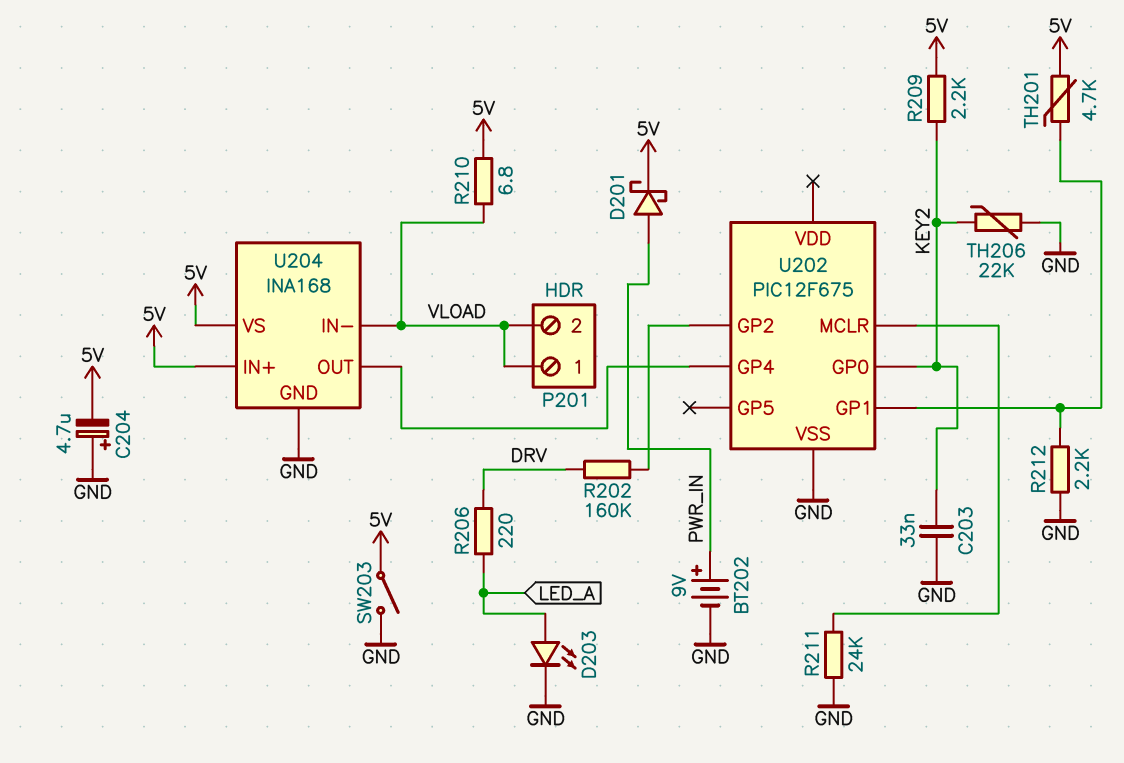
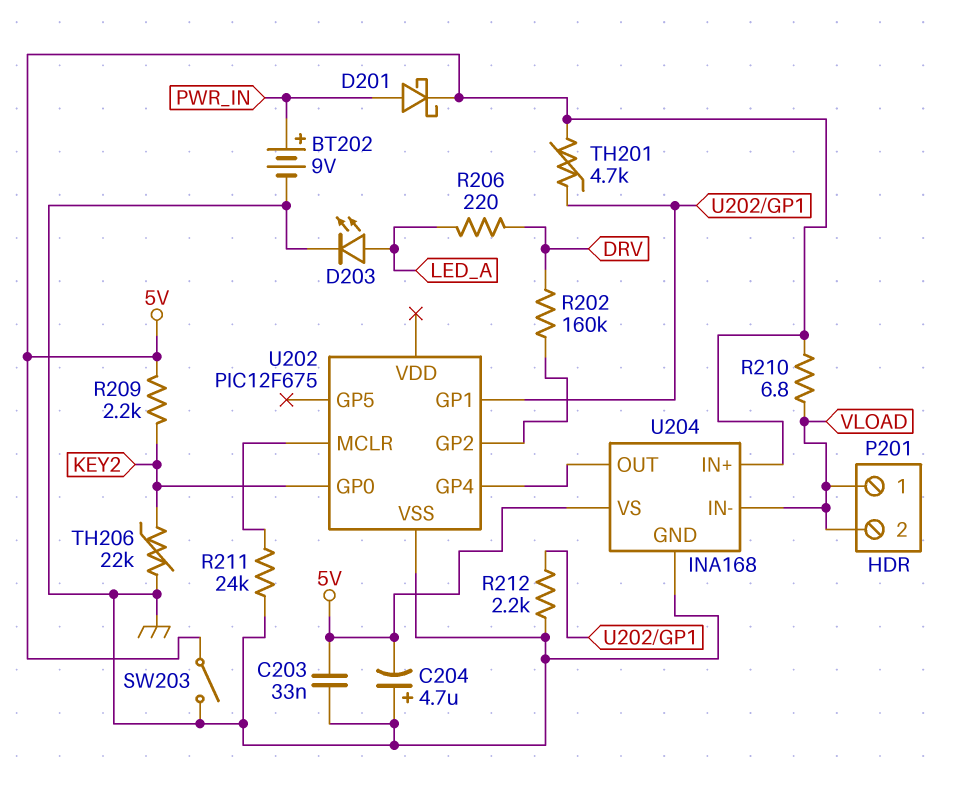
C203: 33nF (GND, KEY2) -> 33nF (5V, GND)

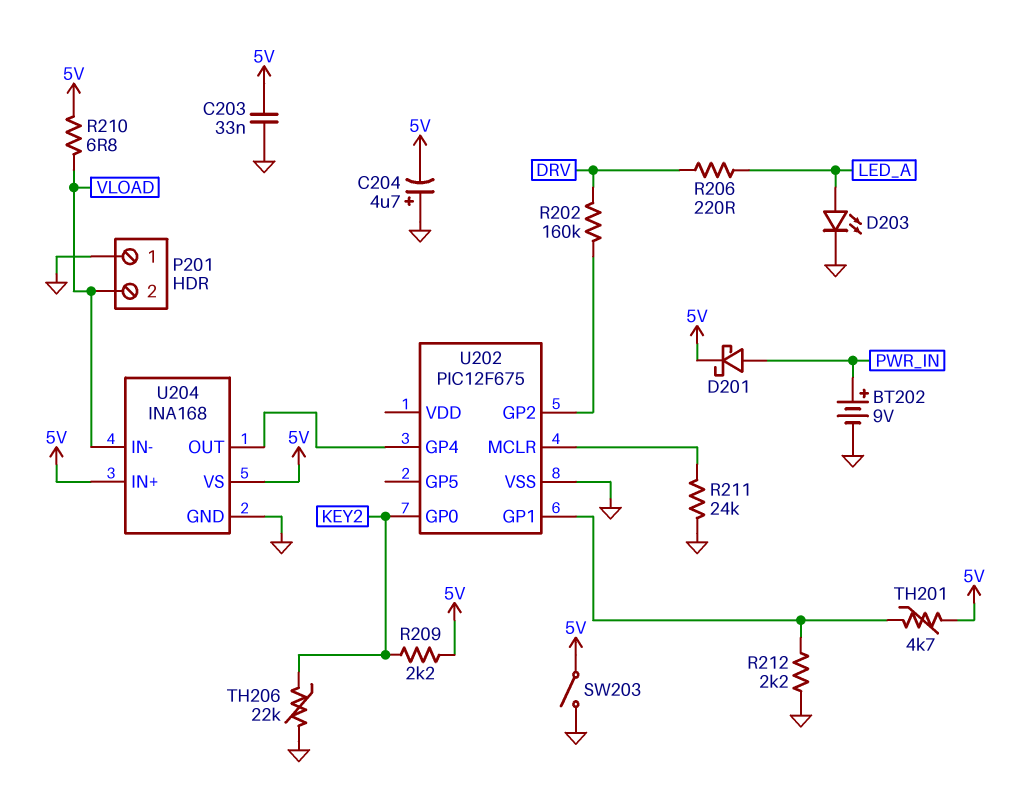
P201 pin 1: VLOAD -> GND

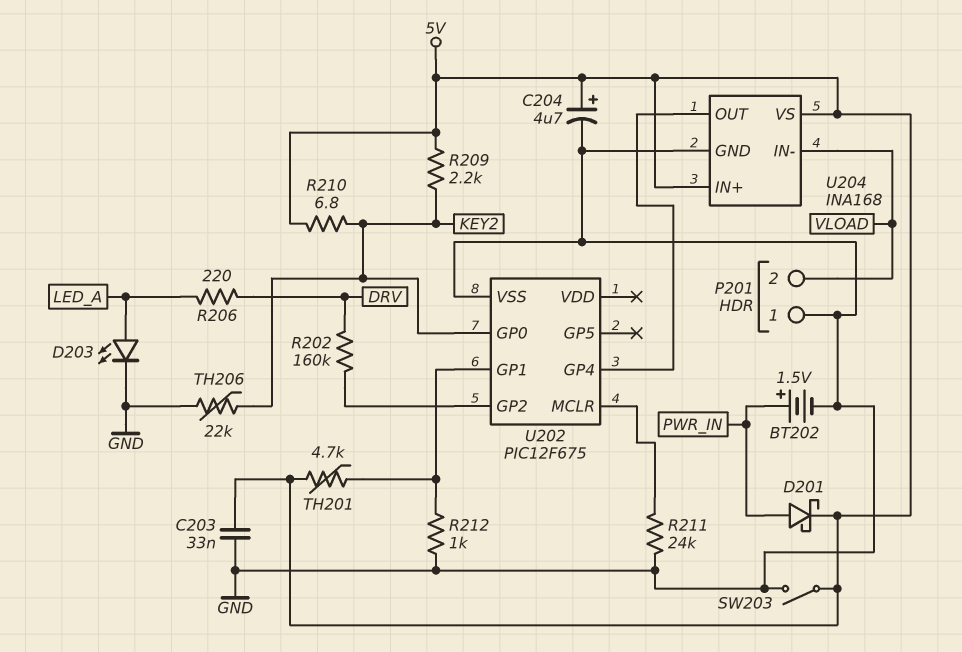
BT202: 9V (plus PWR_IN, minus GND) -> 1.5V (plus PWR_IN, minus GND)
C204: 4.7uF (plus GND, minus 5V) -> 4.7uF (plus 5V, minus GND)
R210: 6.8 (5V, VLOAD) -> 6.8 (5V, KEY2)
R212: 2.2k (GND, U202/GP1) -> 1k (GND, U202/GP1)

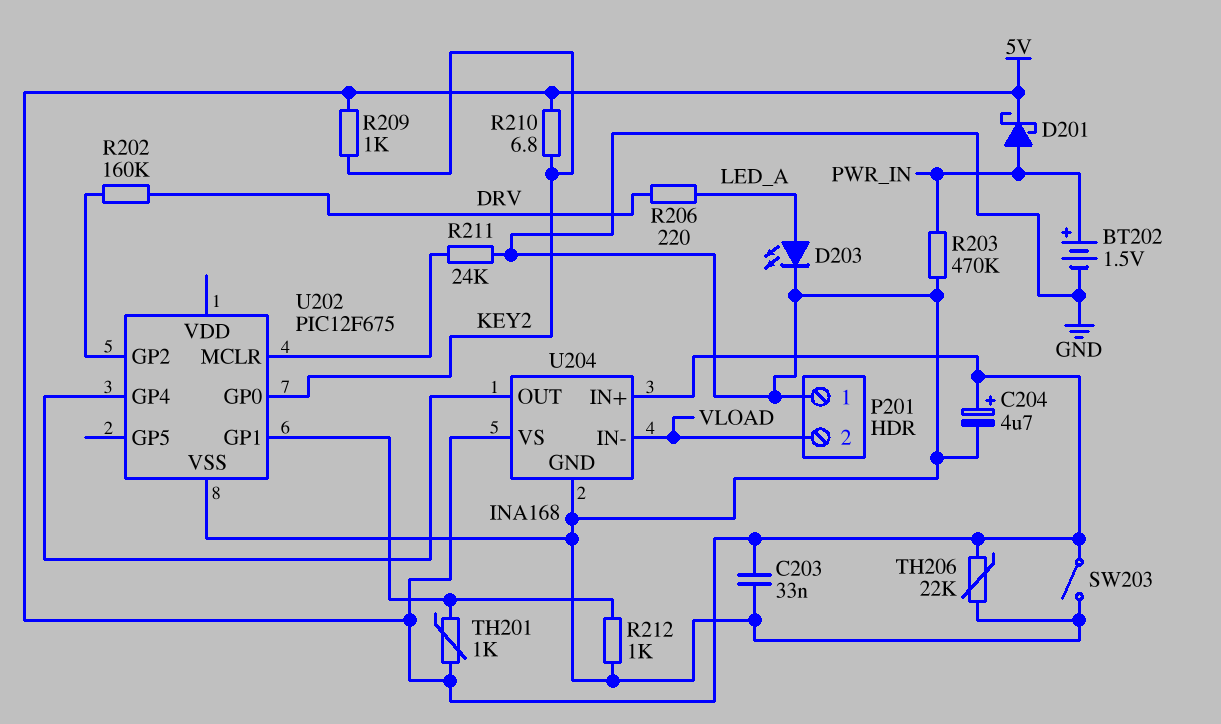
R203: none -> 470k (GND, PWR_IN)
R209: 2.2k (5V, KEY2) -> 1k (5V, KEY2)
TH201: 4.7k (5V, U202/GP1) -> 1k (5V, U202/GP1)
TH206: 22k (GND, KEY2) -> 22k (5V, GND)

